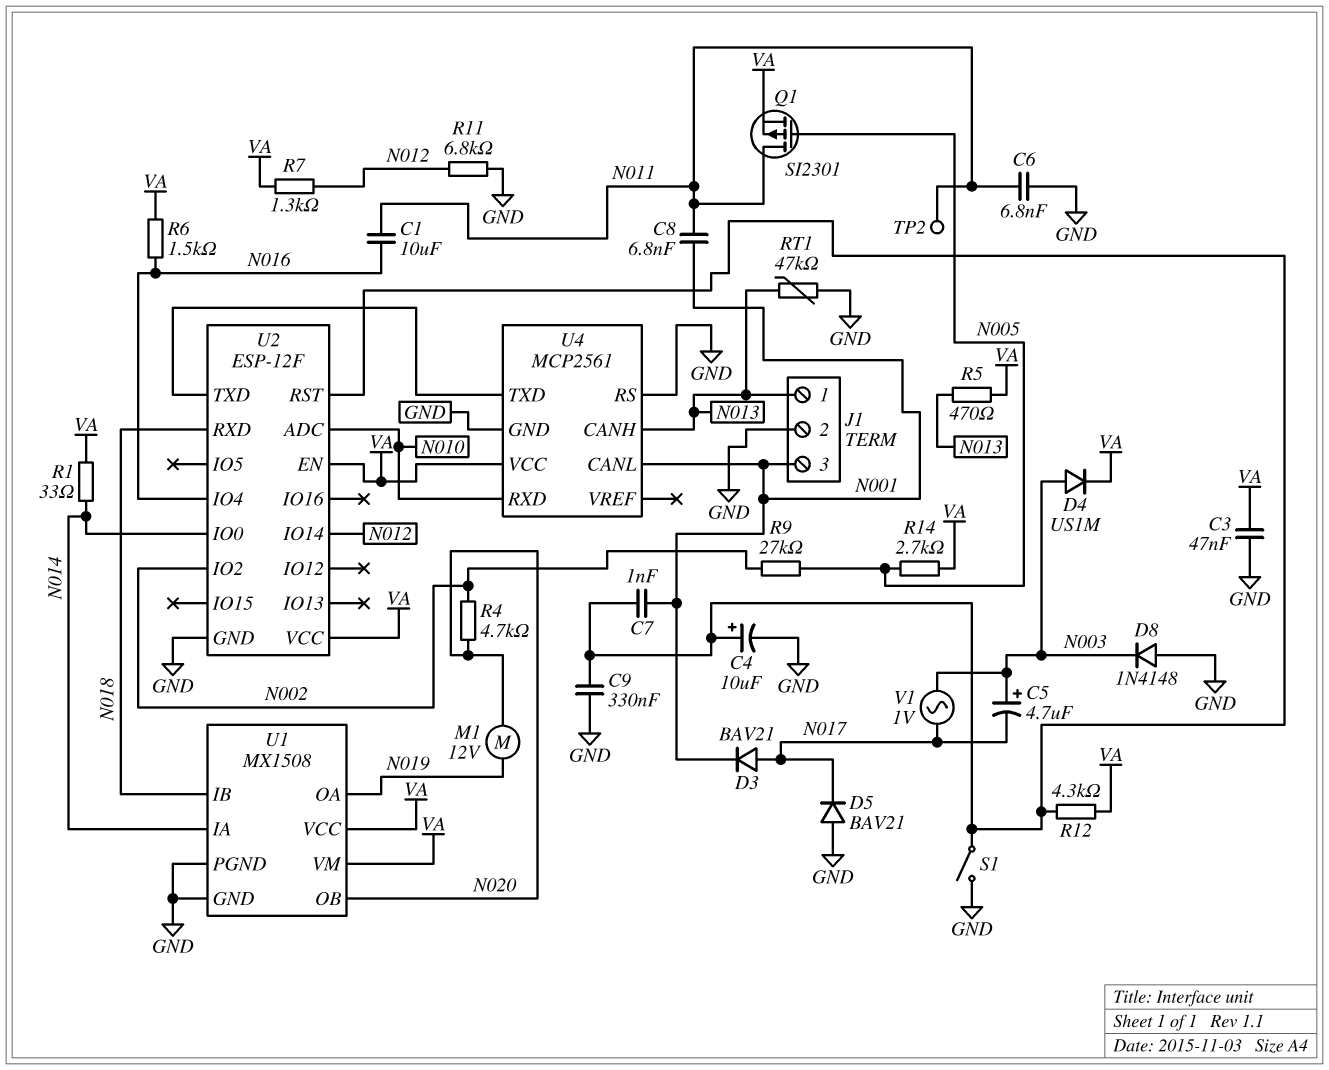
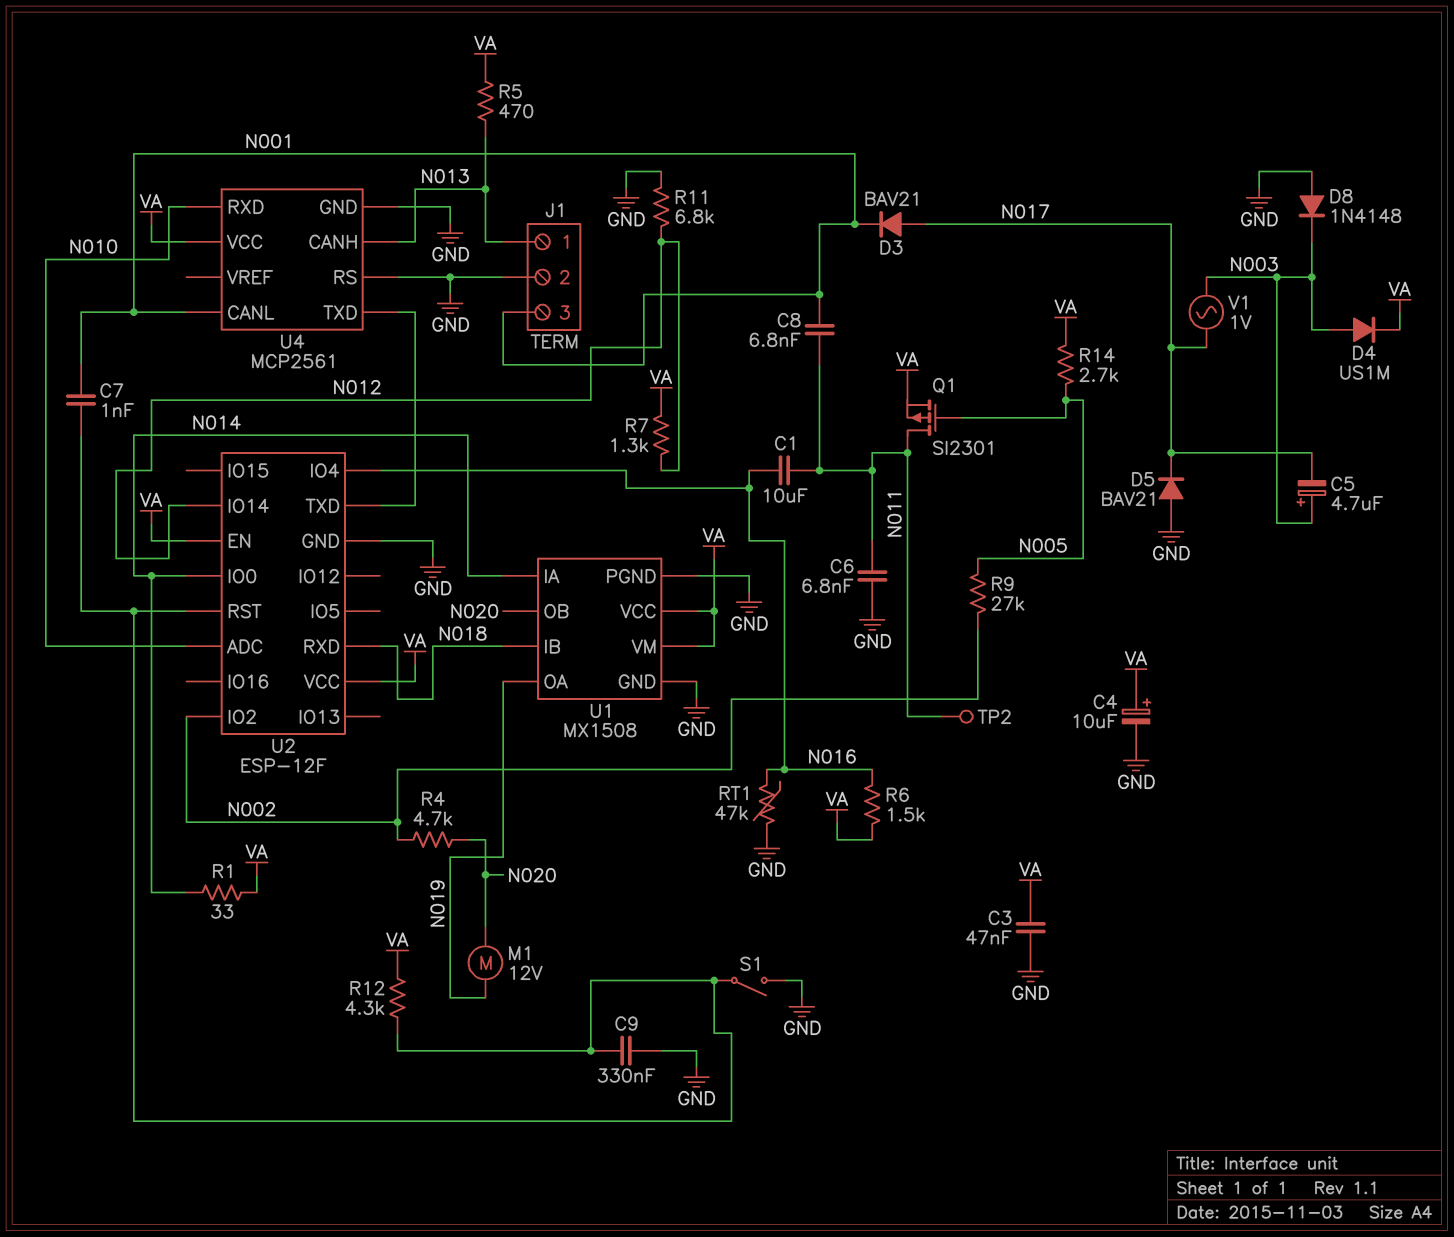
C4: 10uF (plus U2/RST, minus GND) -> 10uF (plus VA, minus GND)
RT1: 47k (GND, N013) -> 47k (GND, N016)

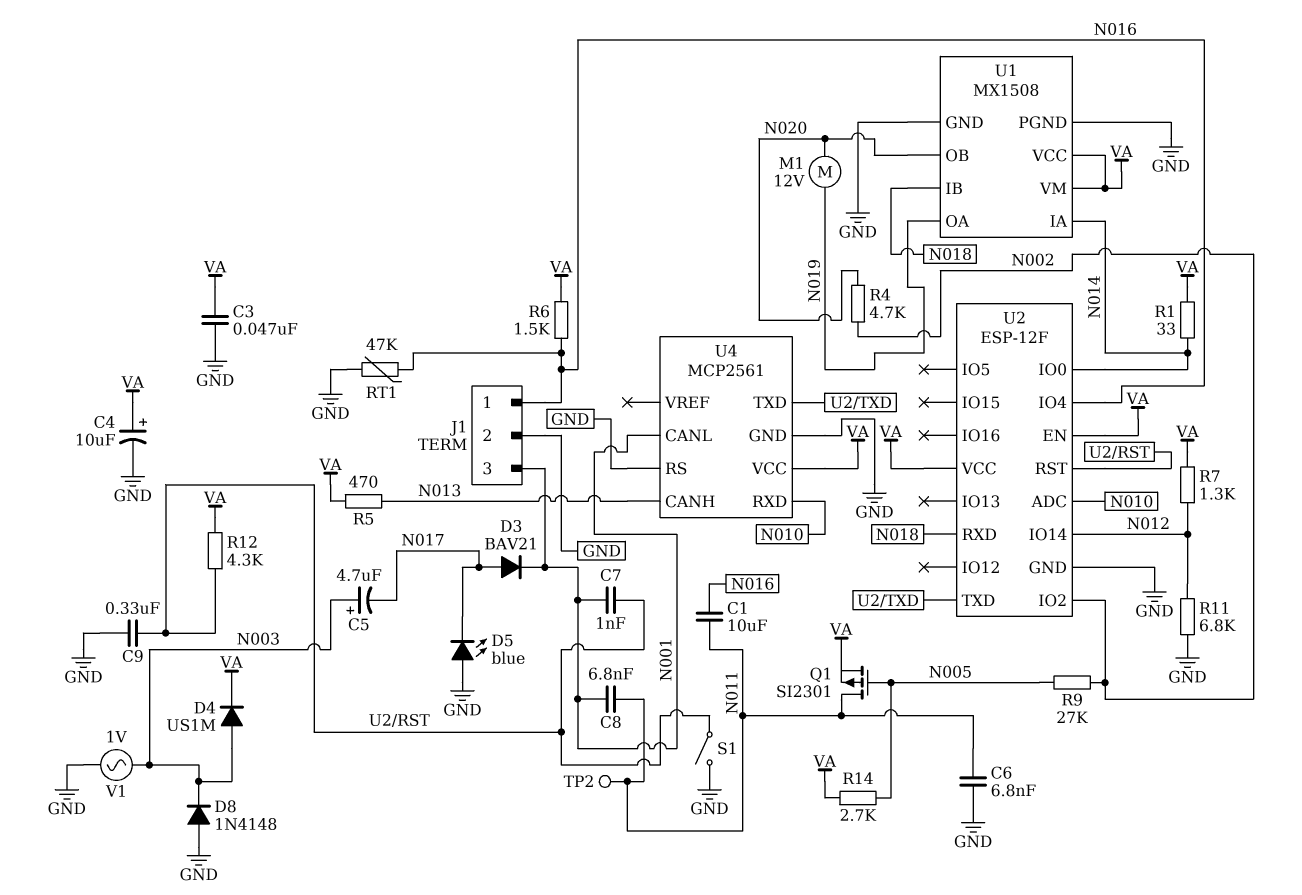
D5: diode BAV21 (A GND, K N017) -> LED blue (A GND, K N017)
J1 pin 1: N013 -> N016
V1: AC 1V (N003, N017) -> AC 1V (GND, N003)

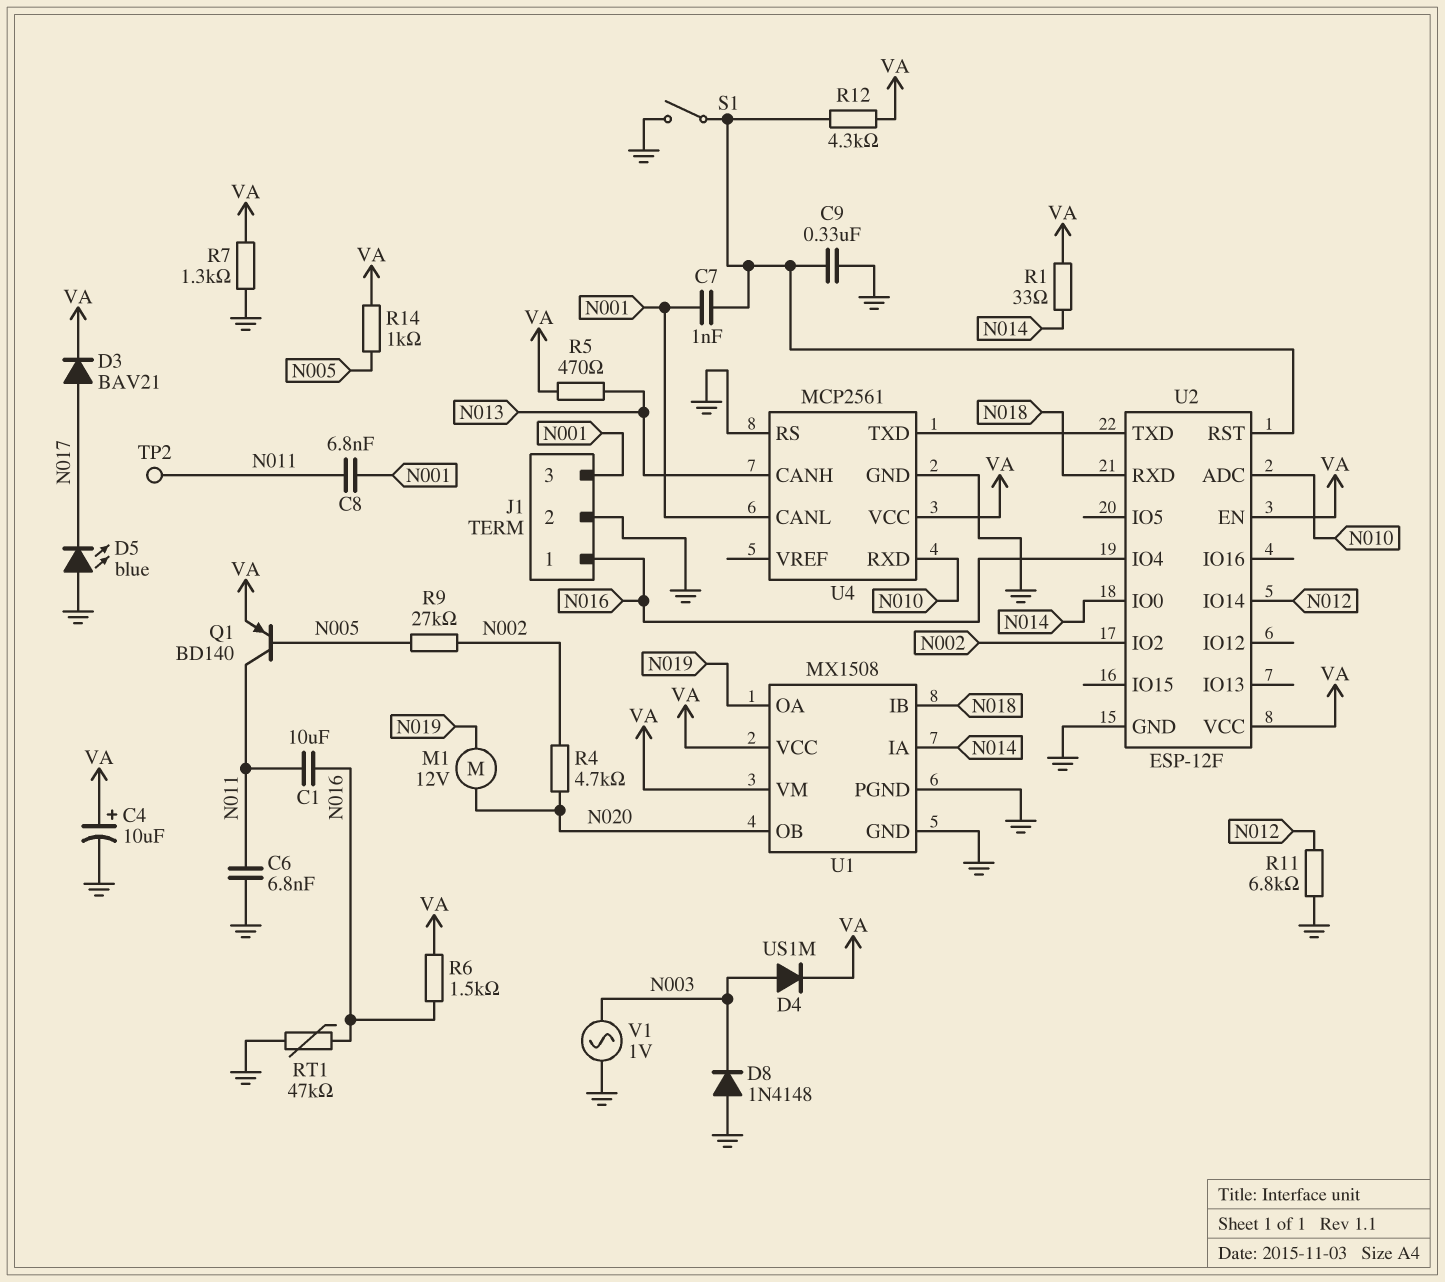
C3: 47nF (GND, VA) -> none
C5: 4.7uF (plus N003, minus N017) -> none
D3: diode BAV21 (A N017, K N001) -> diode BAV21 (A N017, K VA)
Q1: PMOS SI2301 (G N005, D N011, S VA) -> PNP BD140 (B N005, C N011, E VA)
R7: 1.3k (N012, VA) -> 1.3k (GND, VA)
R14: 2.7k (N005, VA) -> 1k (N005, VA)

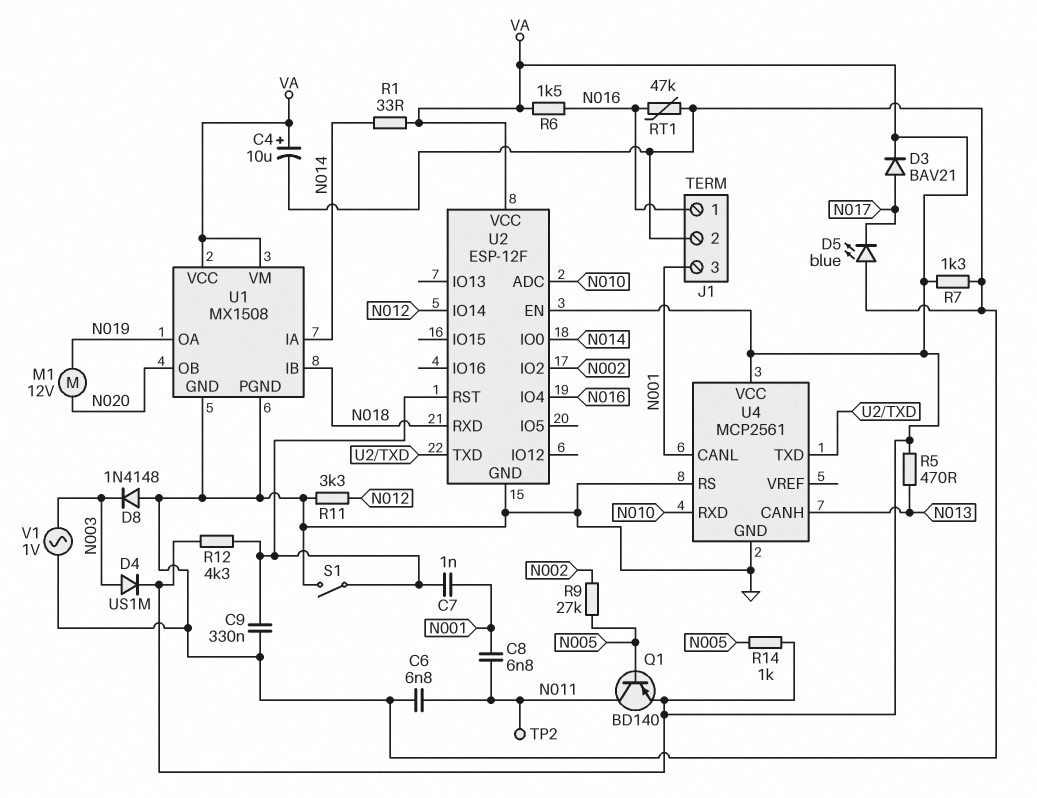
C1: 10uF (N011, N016) -> none
R4: 4.7k (N002, N020) -> none
R11: 6.8k (GND, N012) -> 3.3k (GND, N012)

